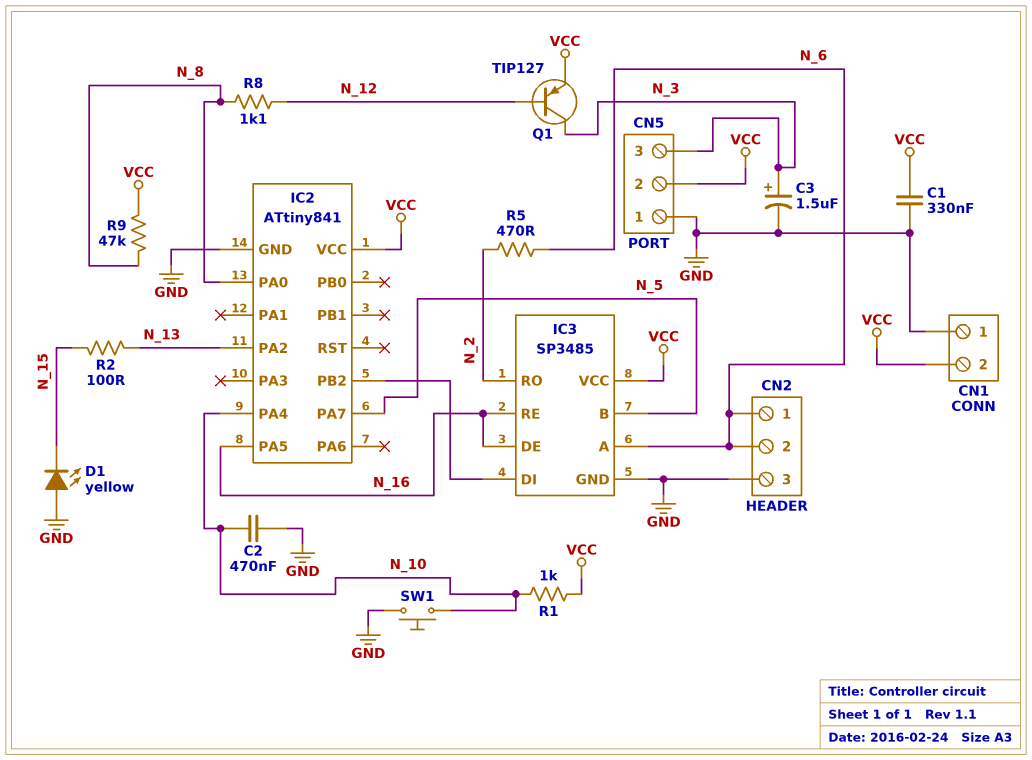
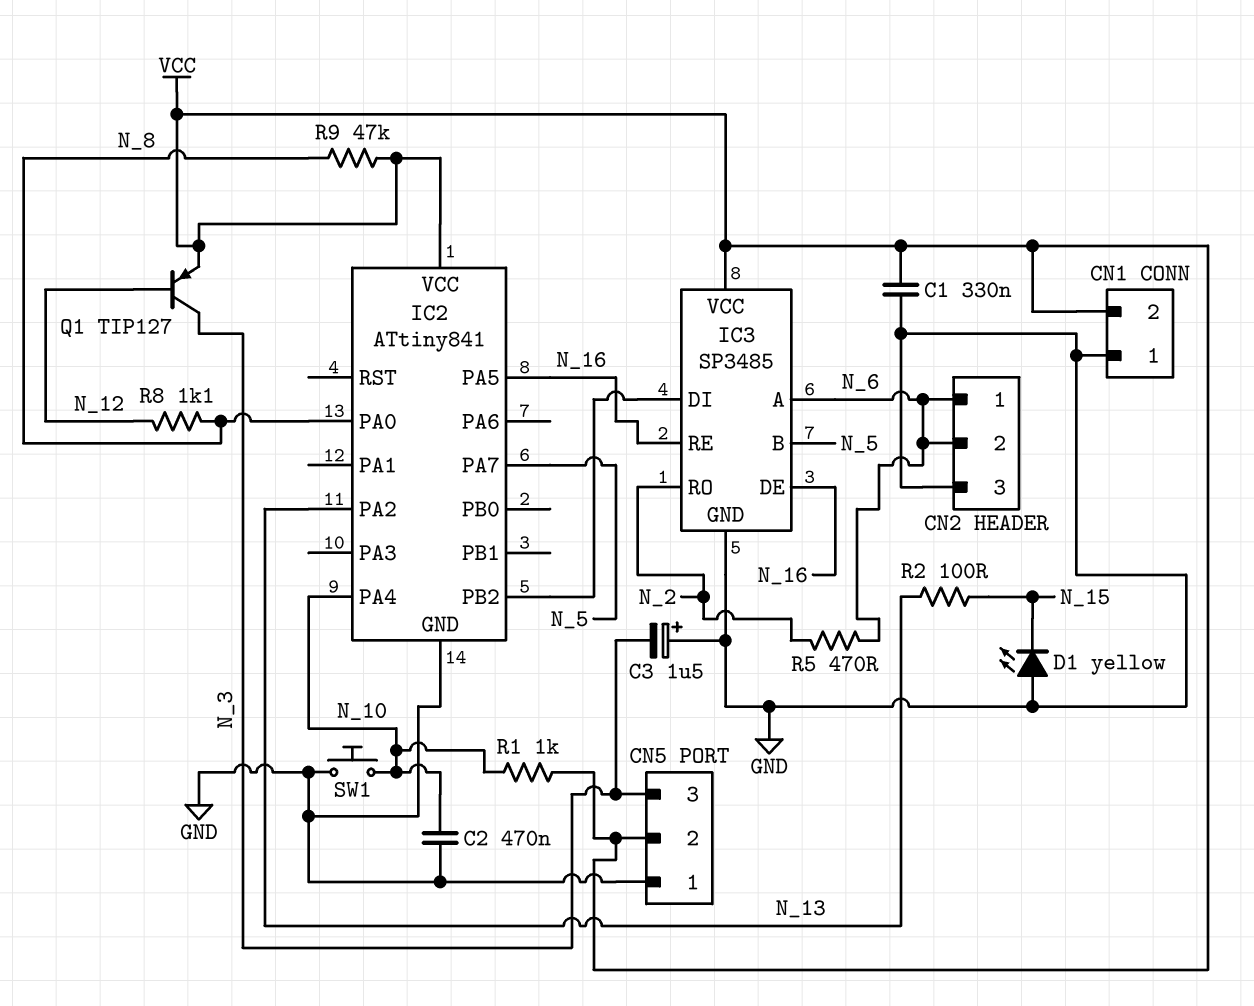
C3: 1.5uF (plus N_3, minus GND) -> 1.5uF (plus GND, minus N_3)

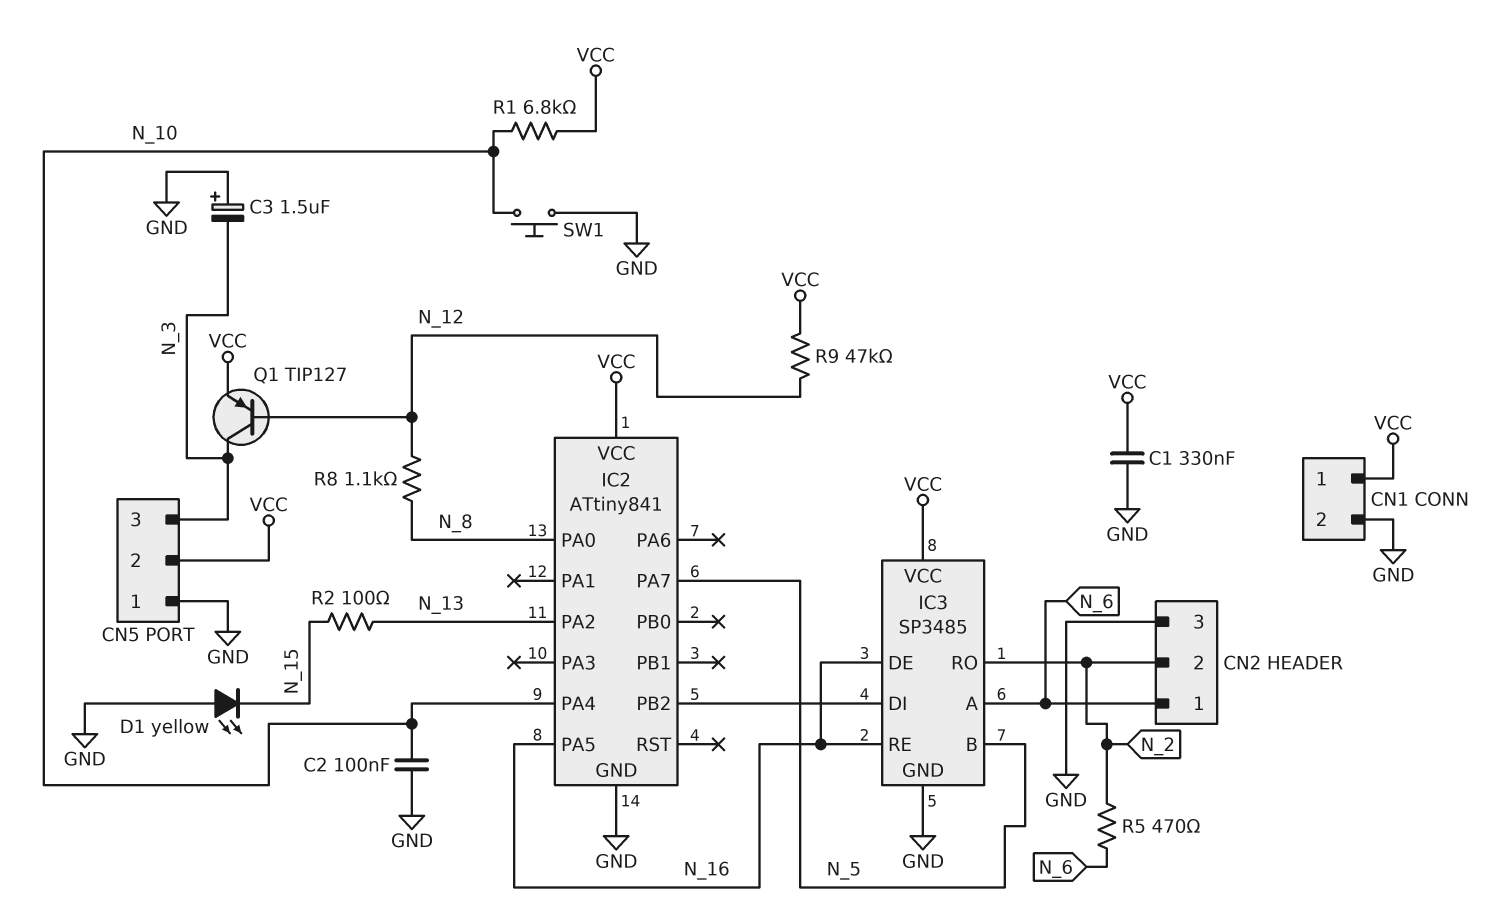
C2: 470nF (GND, N_10) -> 100nF (GND, N_10)
CN1 pin 1: GND -> VCC
CN1 pin 2: VCC -> GND
CN2 pin 2: N_6 -> N_2
R1: 1k (N_10, VCC) -> 6.8k (N_10, VCC)
R9: 47k (N_8, VCC) -> 47k (N_12, VCC)

